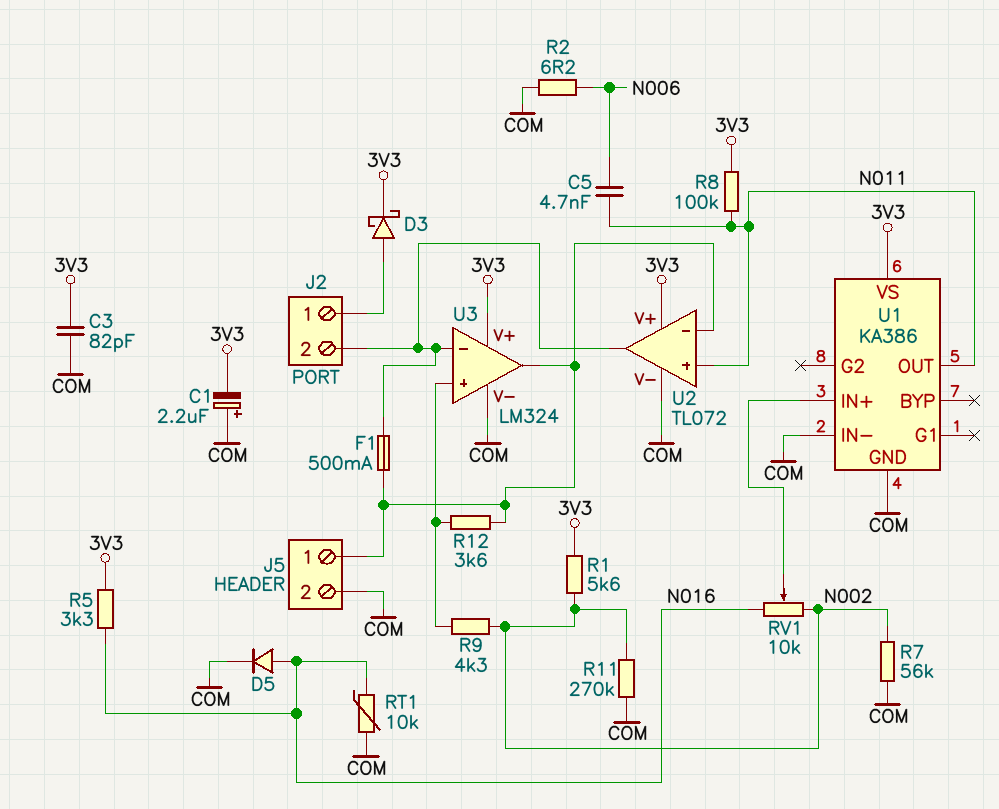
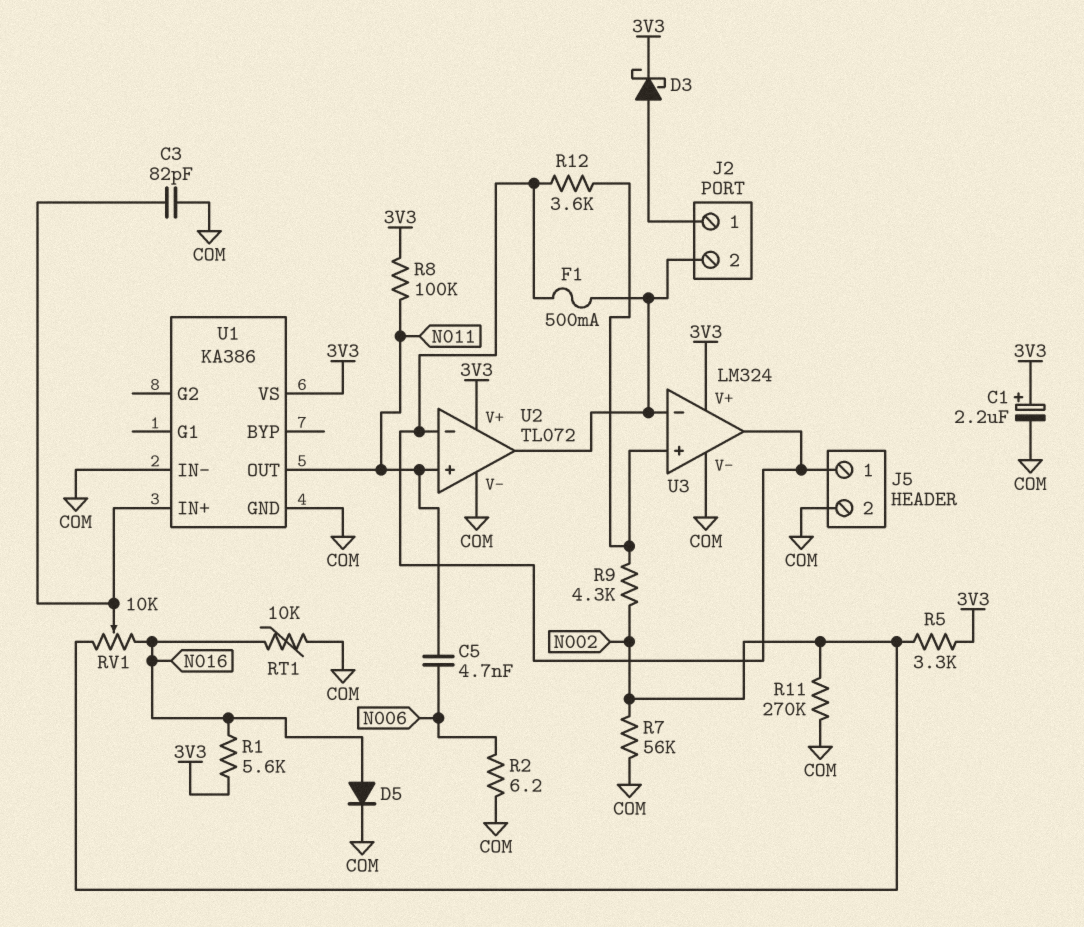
C1: 2.2uF (plus COM, minus 3V3) -> 2.2uF (plus 3V3, minus COM)
C3: 82pF (3V3, COM) -> 82pF (COM, U1/IN+)
R1: 5.6k (3V3, N002) -> 5.6k (3V3, N016)
R5: 3.3k (3V3, N016) -> 3.3k (3V3, N002)

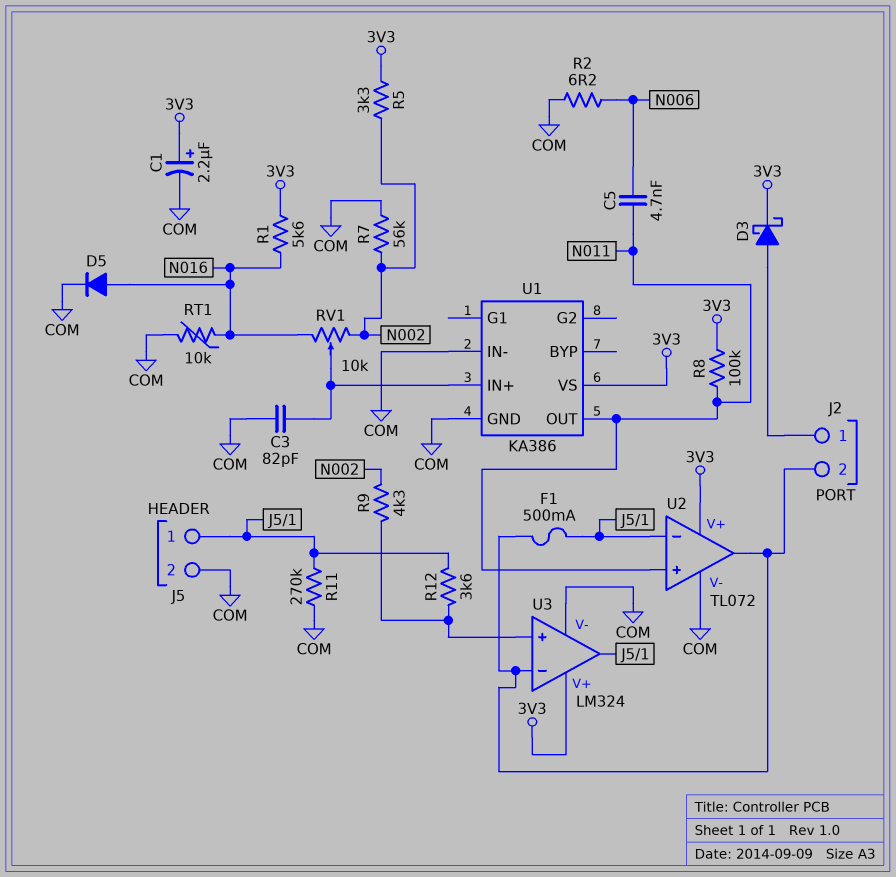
R11: 270k (COM, N002) -> 270k (COM, J5/1)

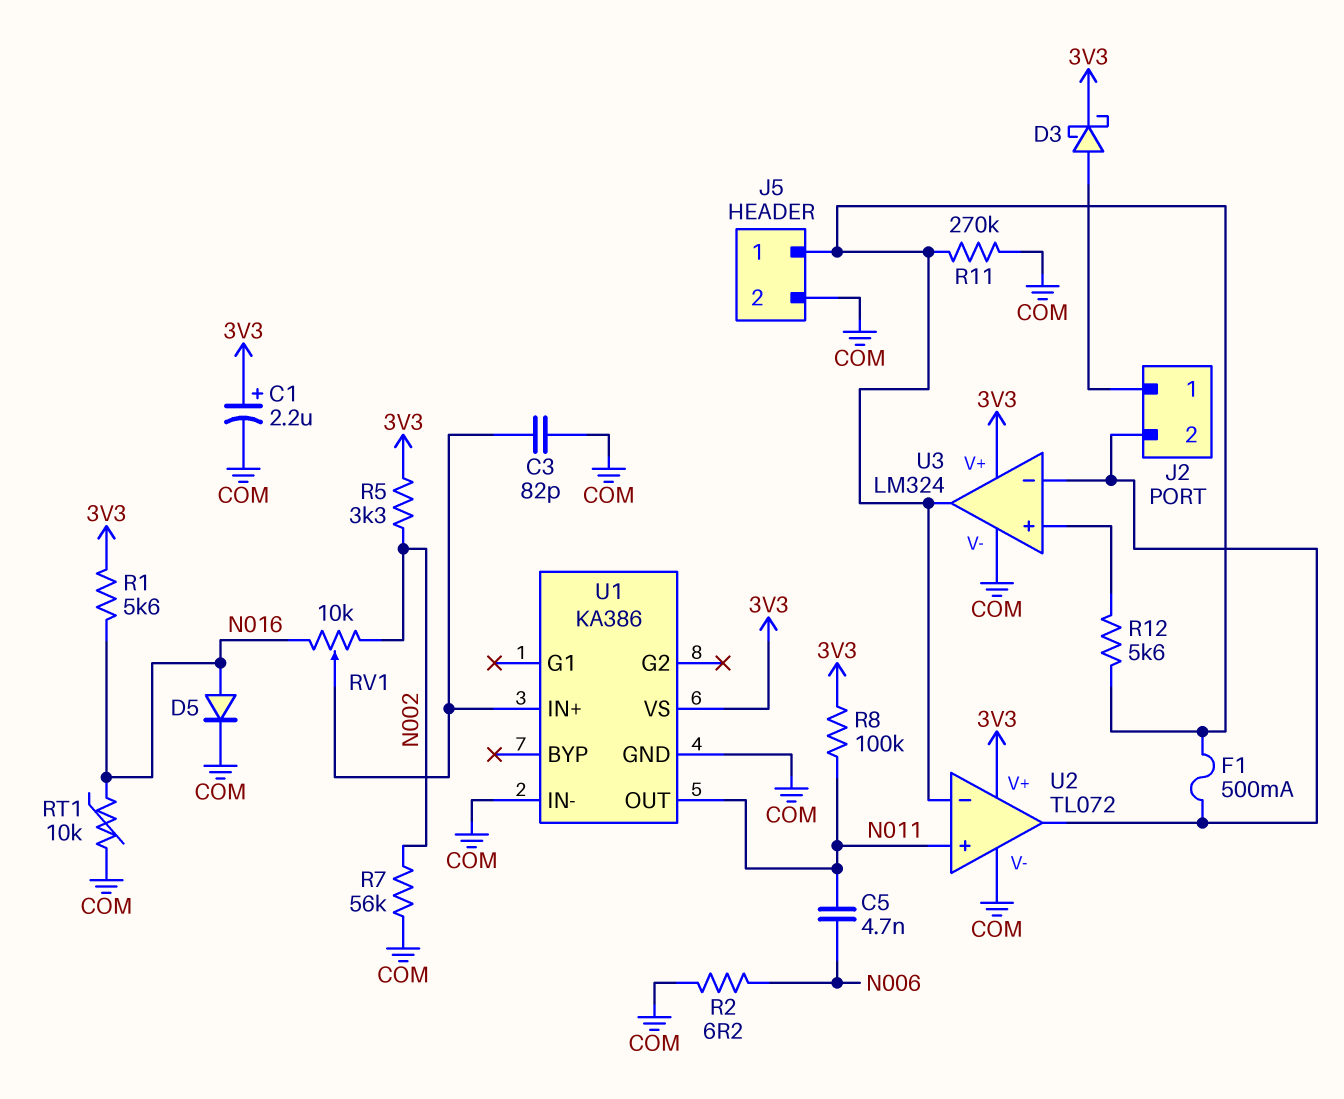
R9: 4.3k (N002, U3/in+) -> none
R12: 3.6k (J5/1, U3/in+) -> 5.6k (J5/1, U3/in+)

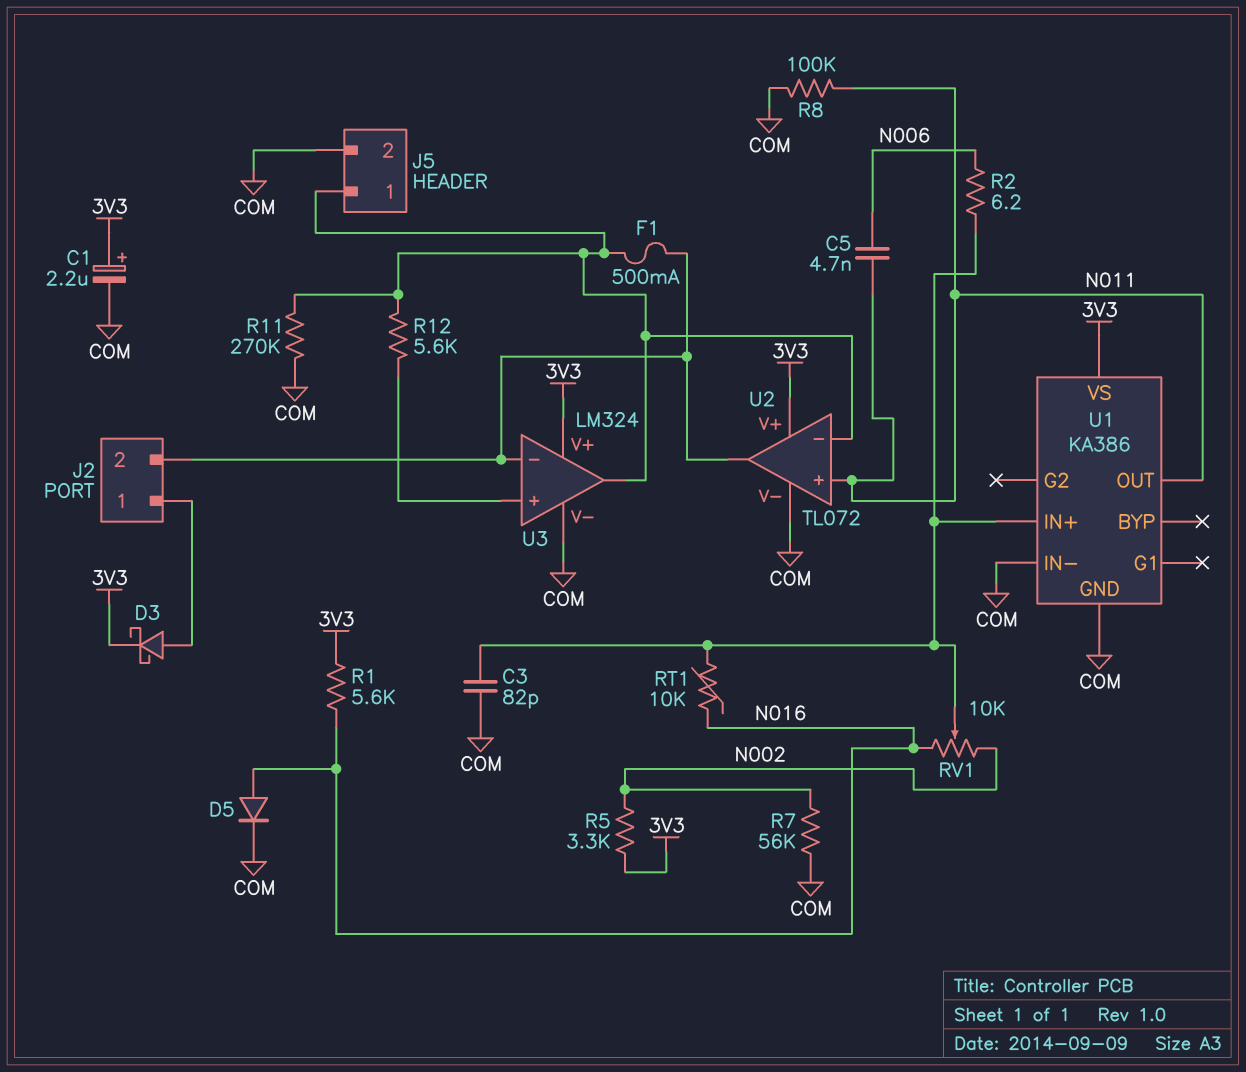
R2: 6.2 (COM, N006) -> 6.2 (N006, U1/IN+)
R8: 100k (3V3, N011) -> 100k (COM, N011)
RT1: 10k (COM, N016) -> 10k (N016, U1/IN+)

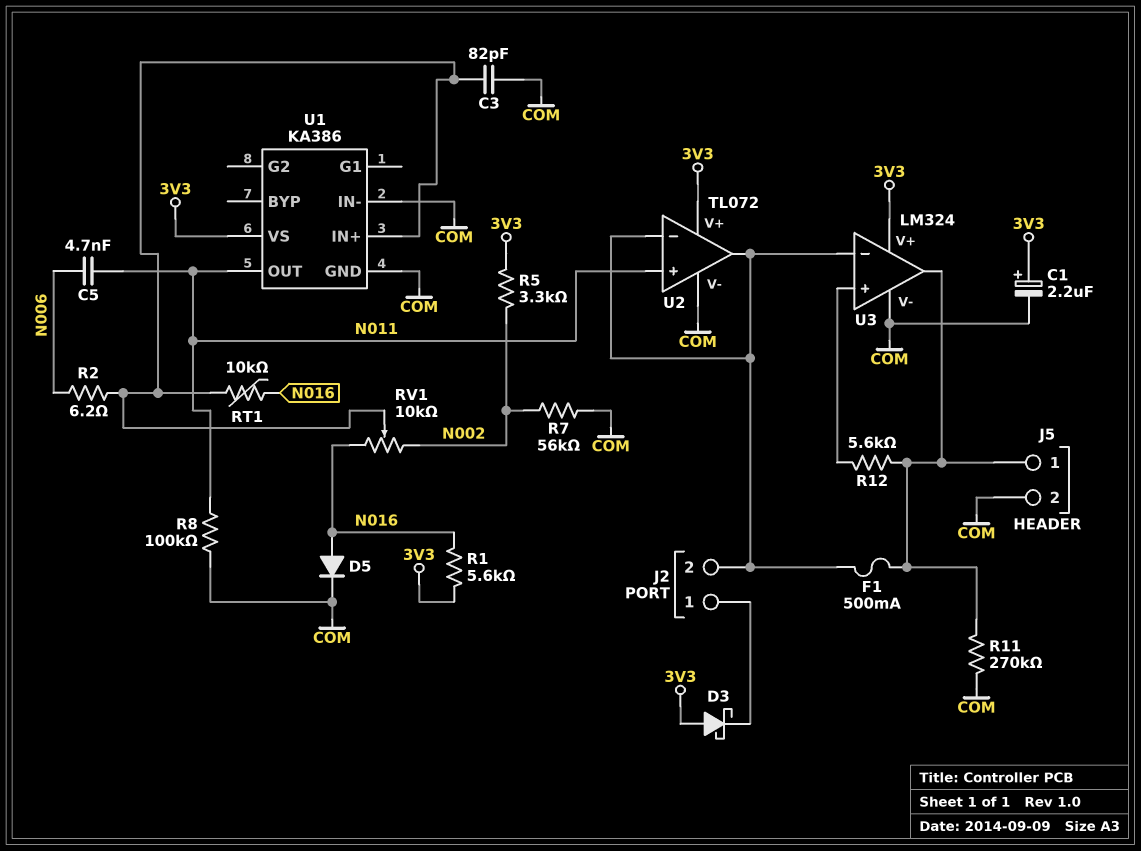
D3: schottky (A J2/1, K 3V3) -> schottky (A 3V3, K J2/1)
U2 pin in-: J5/1 -> J2/2

